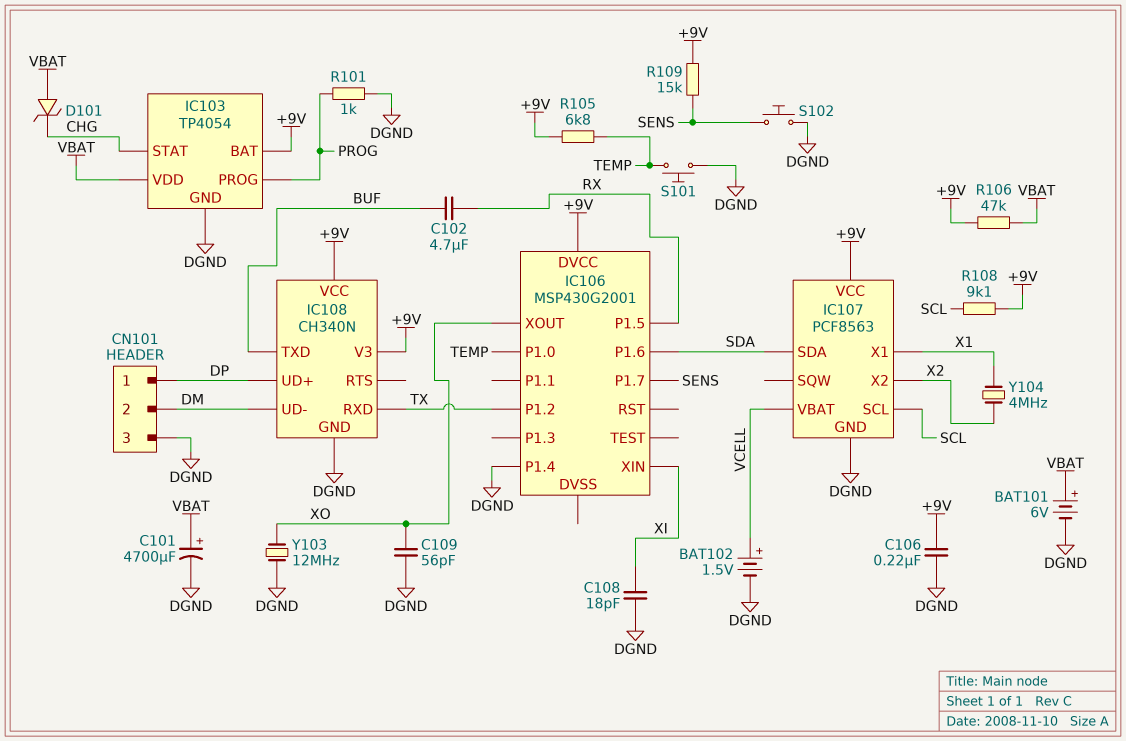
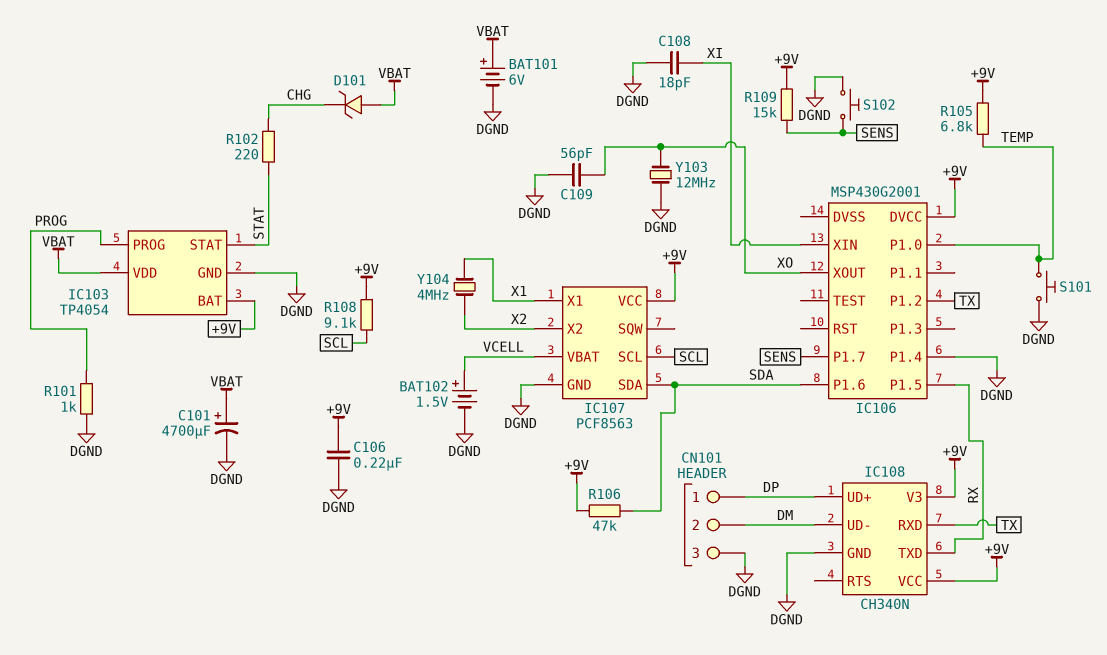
C102: 4.7uF (BUF, RX) -> none
IC103 pin STAT: CHG -> STAT
IC108 pin TXD: BUF -> RX
R102: none -> 220 (CHG, STAT)
R106: 47k (+9V, VBAT) -> 47k (+9V, SDA)

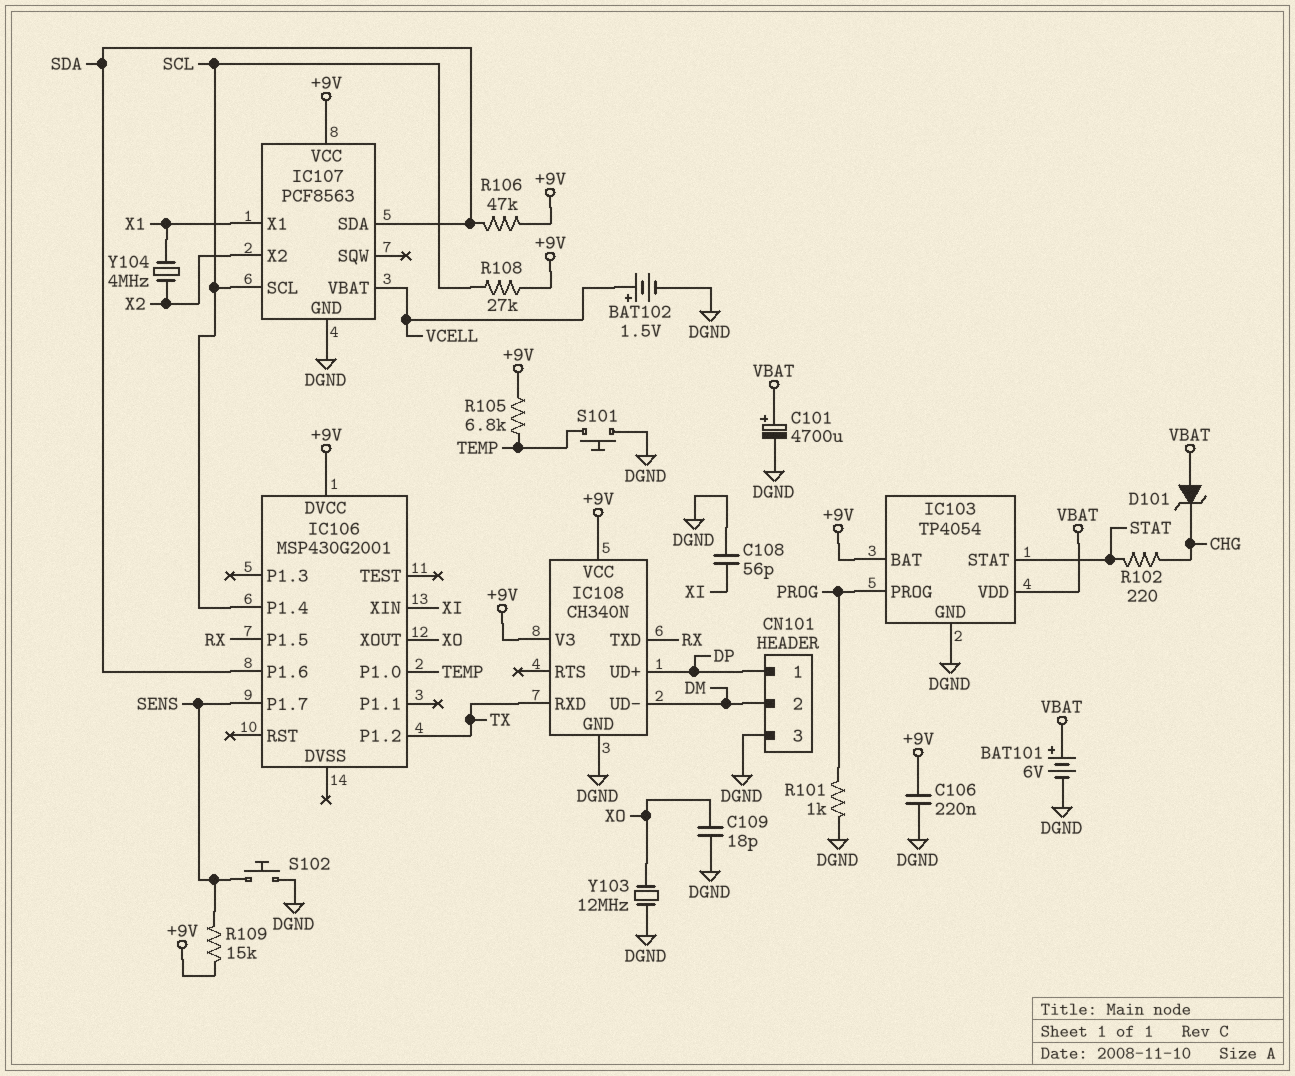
C108: 18pF (DGND, XI) -> 56pF (DGND, XI)
C109: 56pF (DGND, XO) -> 18pF (DGND, XO)
IC106 pin P1.4: DGND -> SCL
R108: 9.1k (+9V, SCL) -> 27k (+9V, SCL)

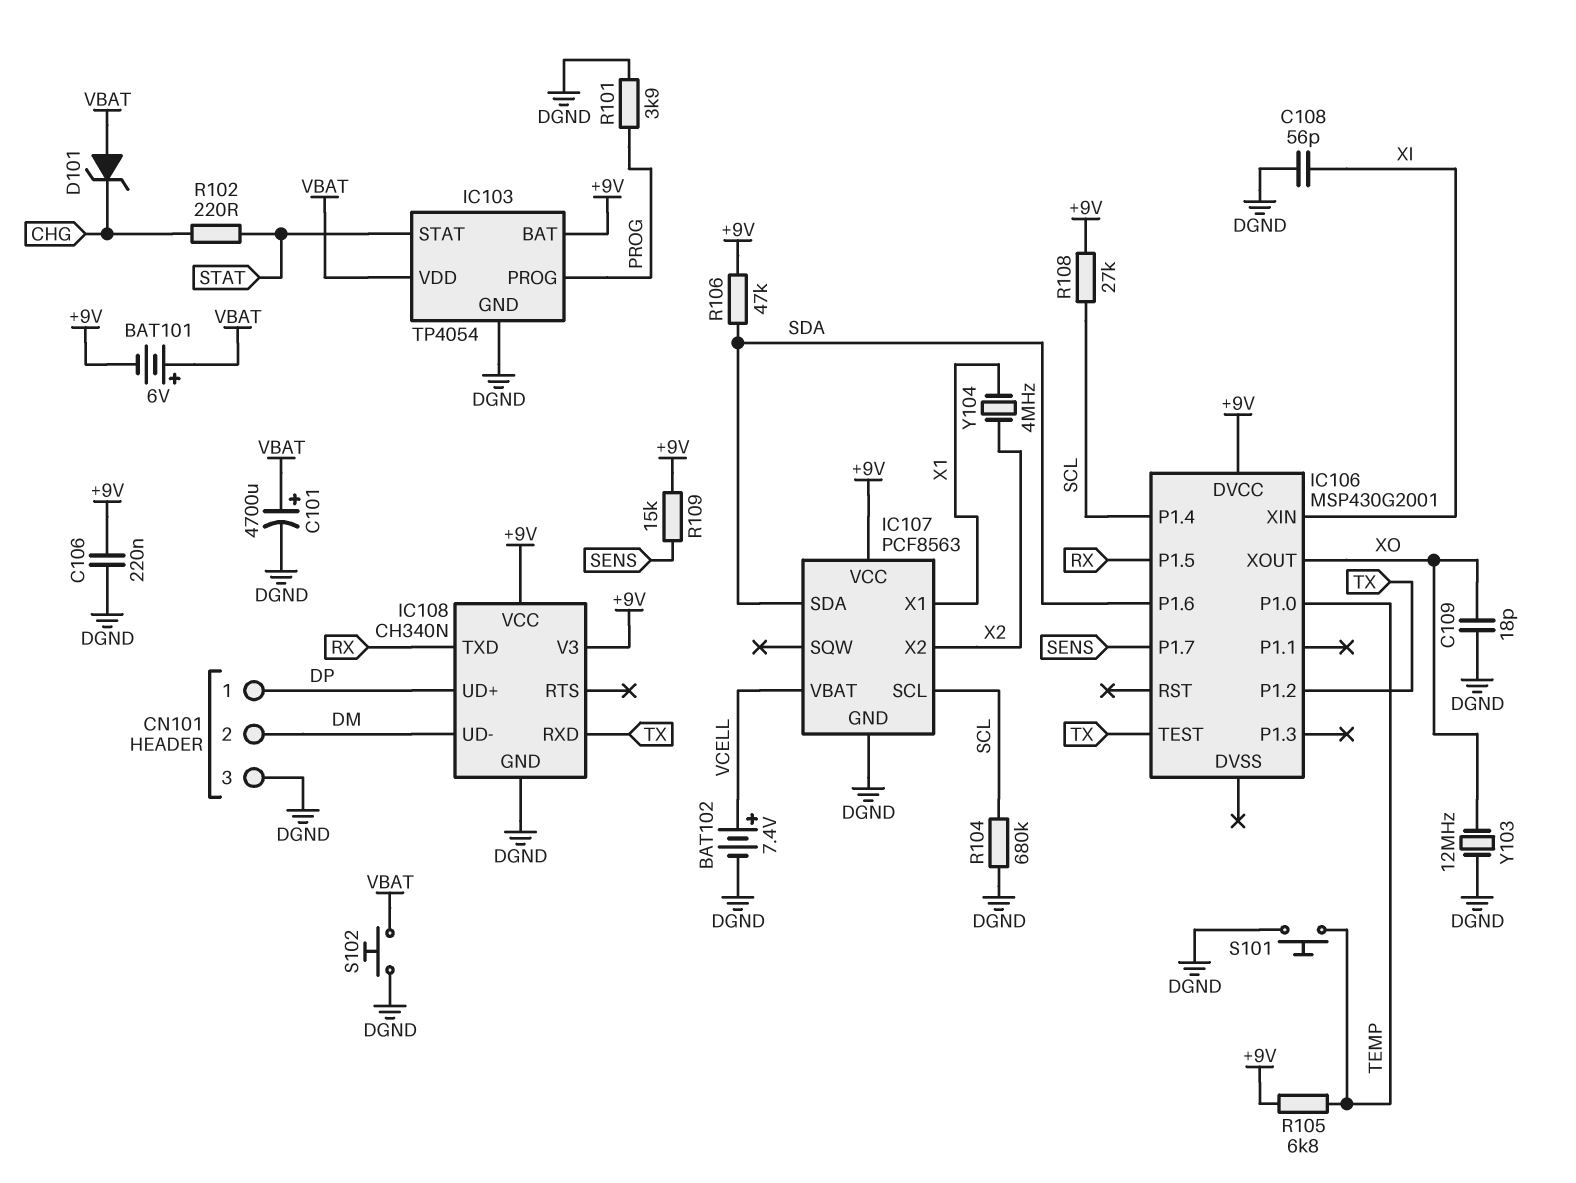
BAT101: 6V (plus VBAT, minus DGND) -> 6V (plus VBAT, minus +9V)
BAT102: 1.5V (plus VCELL, minus DGND) -> 7.4V (plus VCELL, minus DGND)
IC106 pin TEST: none -> TX
R101: 1k (DGND, PROG) -> 3.9k (DGND, PROG)
R104: none -> 680k (DGND, SCL)
S102: button (DGND, SENS) -> button (DGND, VBAT)

